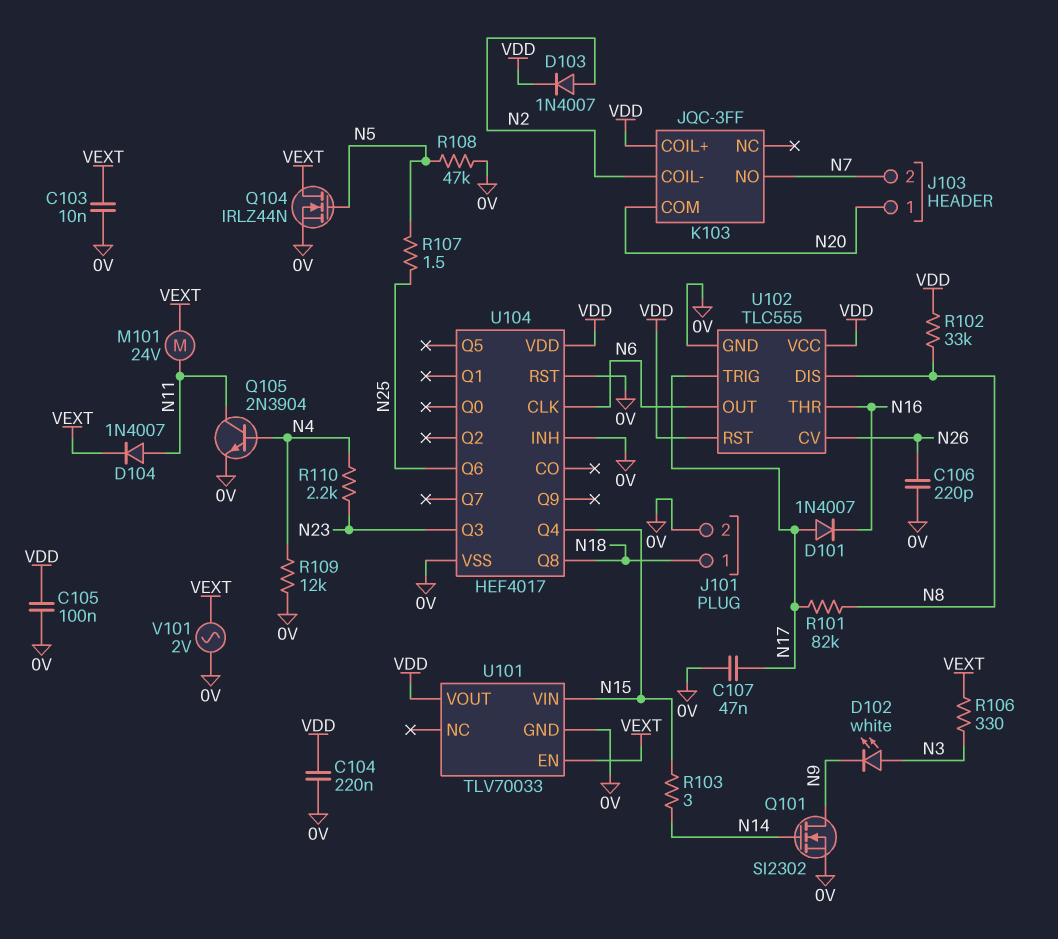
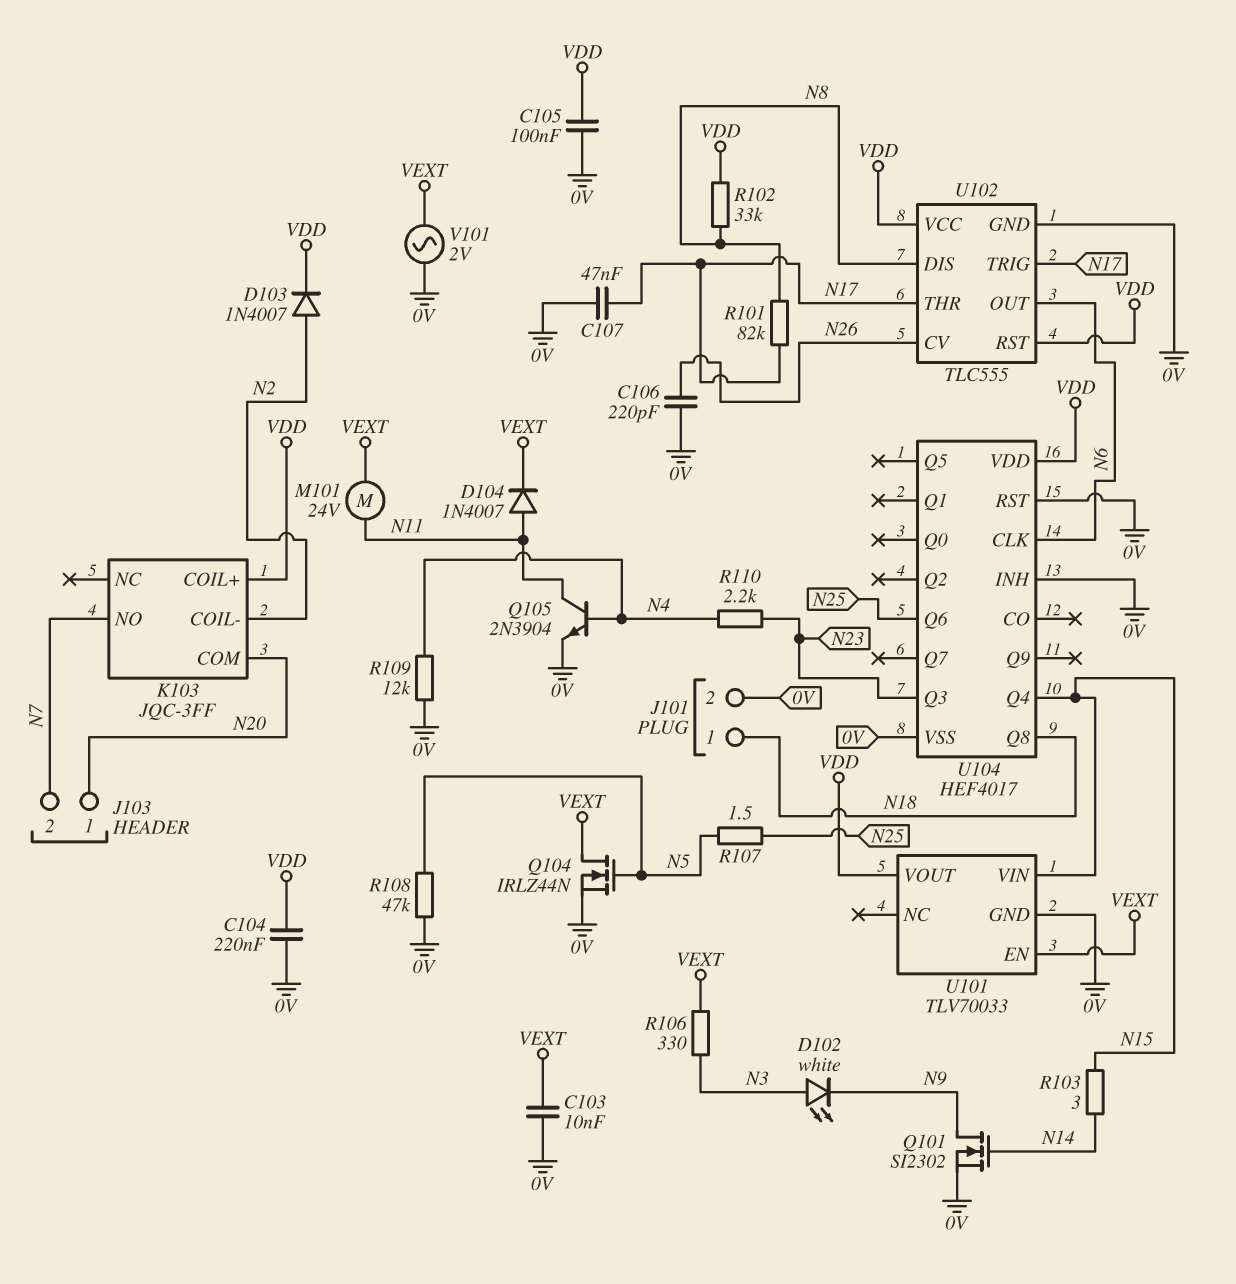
D101: diode 1N4007 (A N17, K N16) -> none
U102 pin THR: N16 -> N17

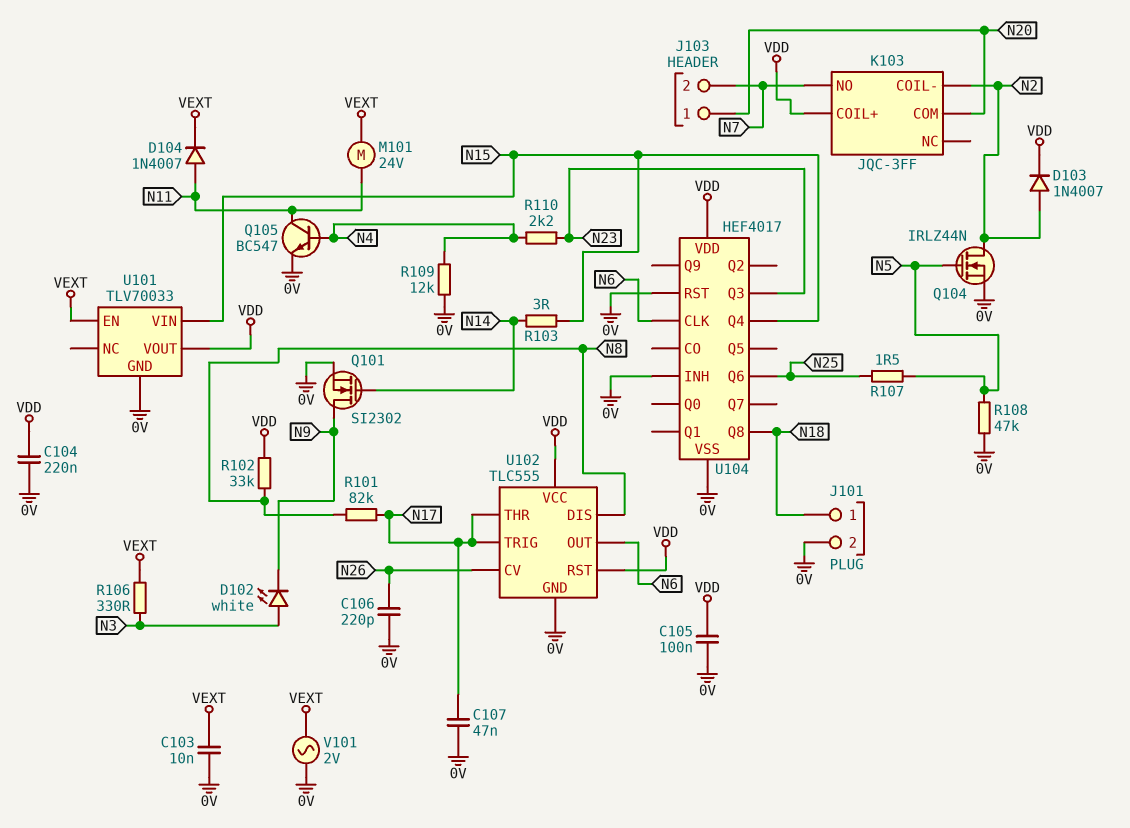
Q104: NMOS IRLZ44N (G N5, D VEXT, S 0V) -> NMOS IRLZ44N (G N5, D N2, S 0V)
Q105: NPN 2N3904 (B N4, C N11, E 0V) -> NPN BC547 (B N4, C N11, E 0V)

